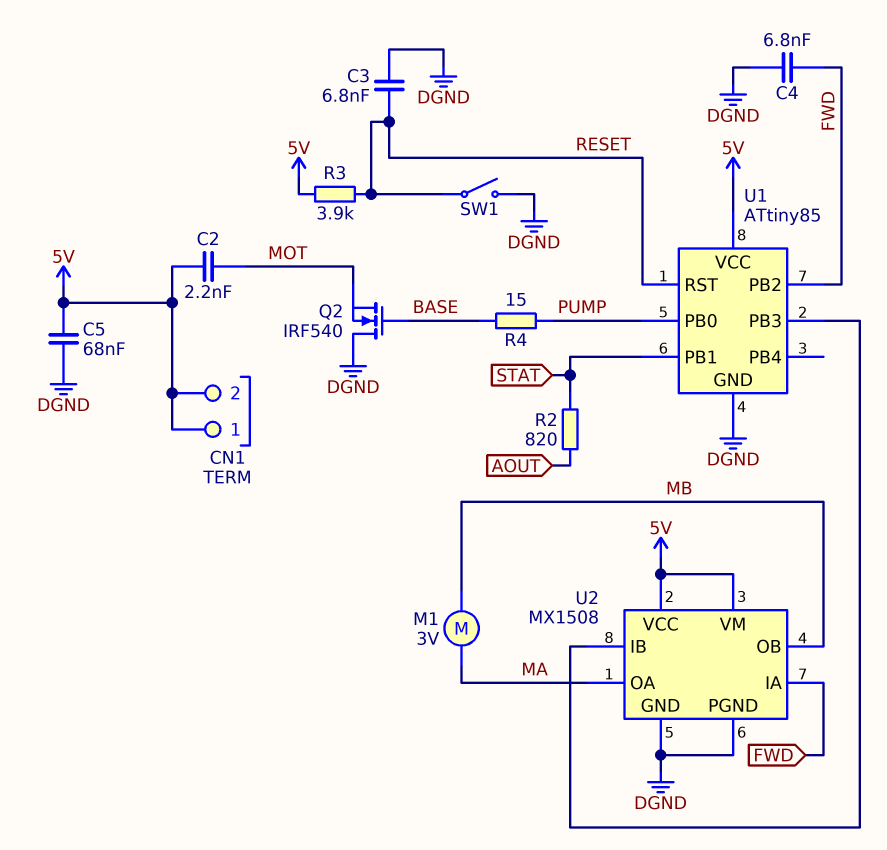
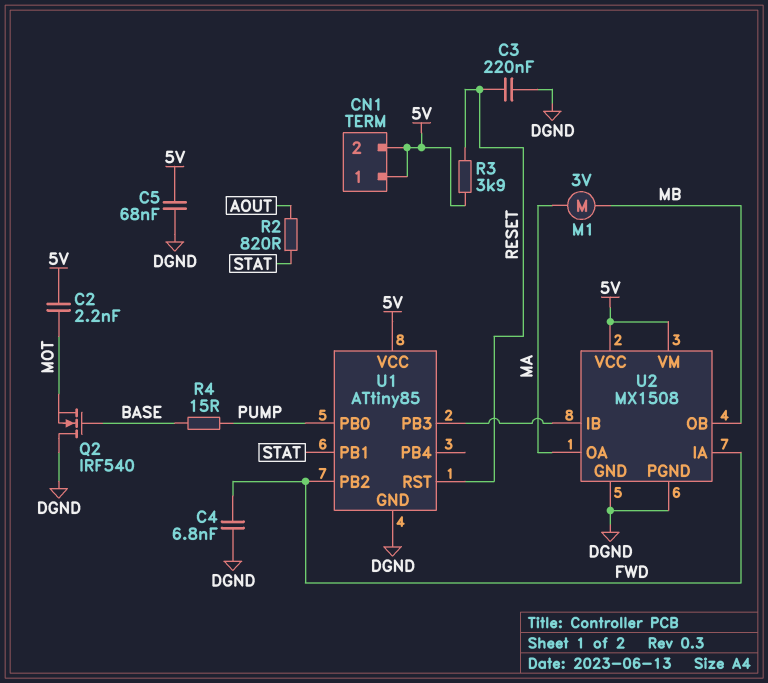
C3: 6.8nF (DGND, RESET) -> 220nF (DGND, RESET)
SW1: switch (DGND, RESET) -> none

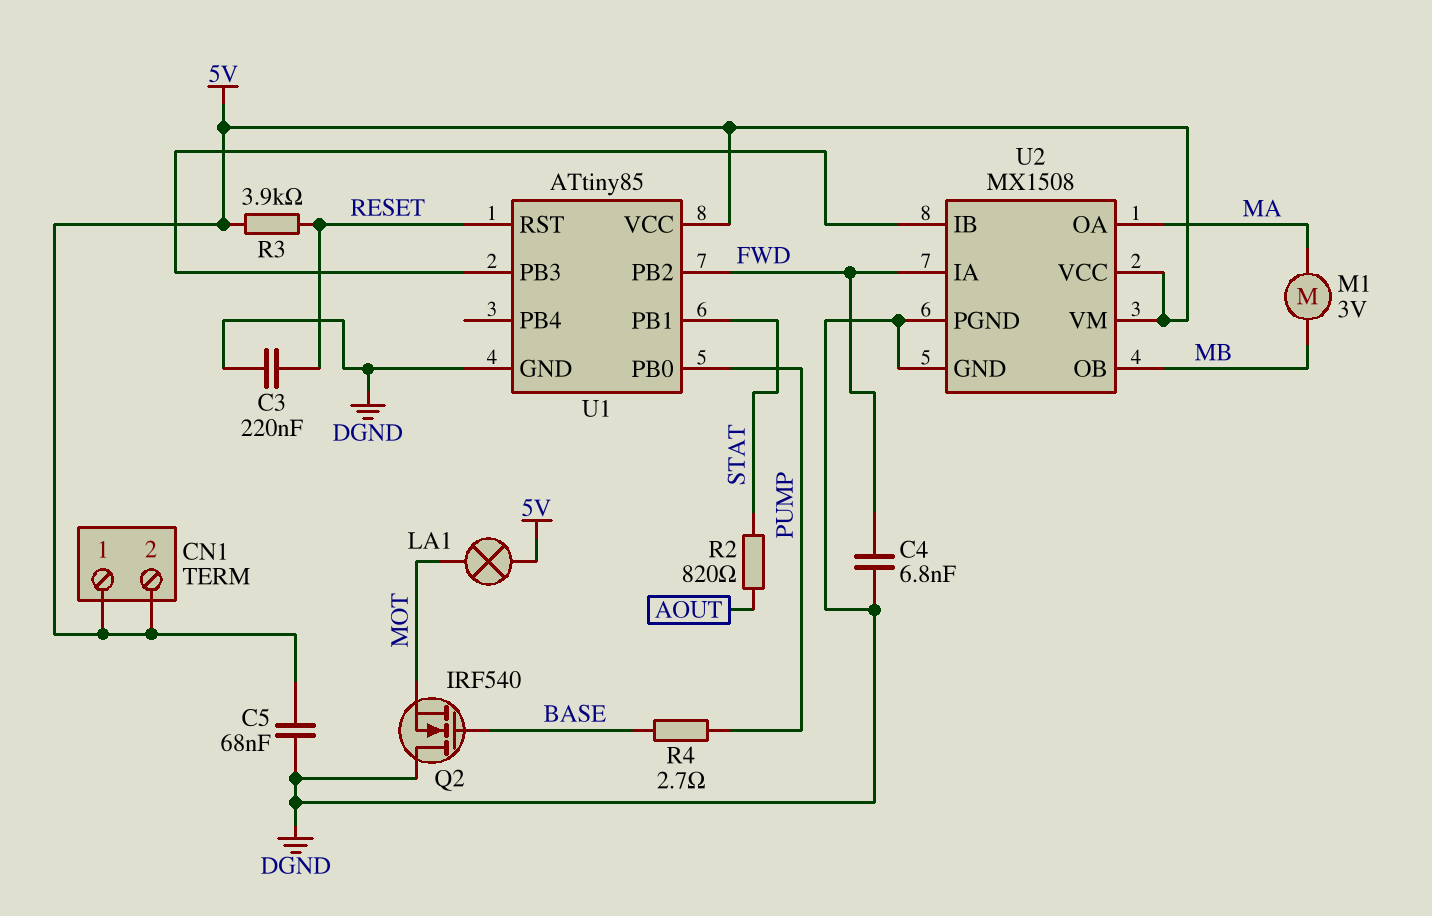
C2: 2.2nF (5V, MOT) -> none
LA1: none -> lamp (5V, MOT)
R4: 15 (BASE, PUMP) -> 2.7 (BASE, PUMP)

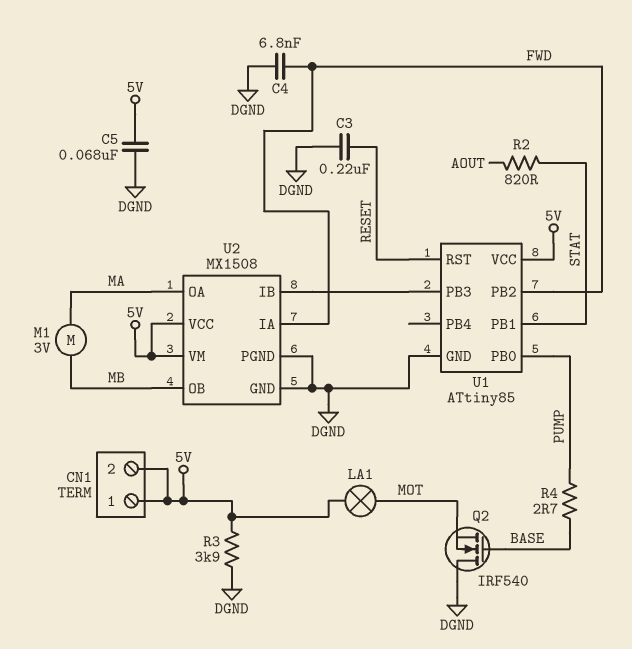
R3: 3.9k (5V, RESET) -> 3.9k (5V, DGND)

